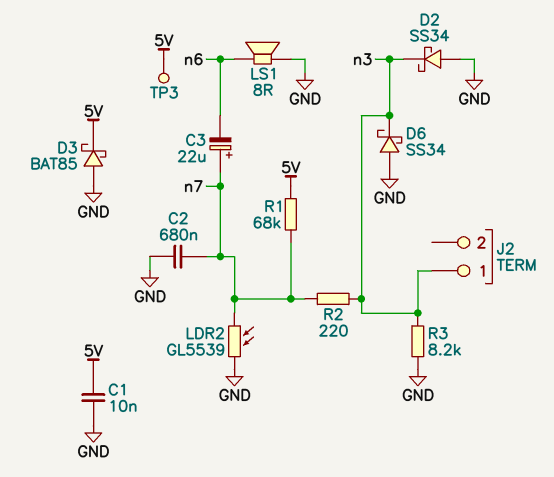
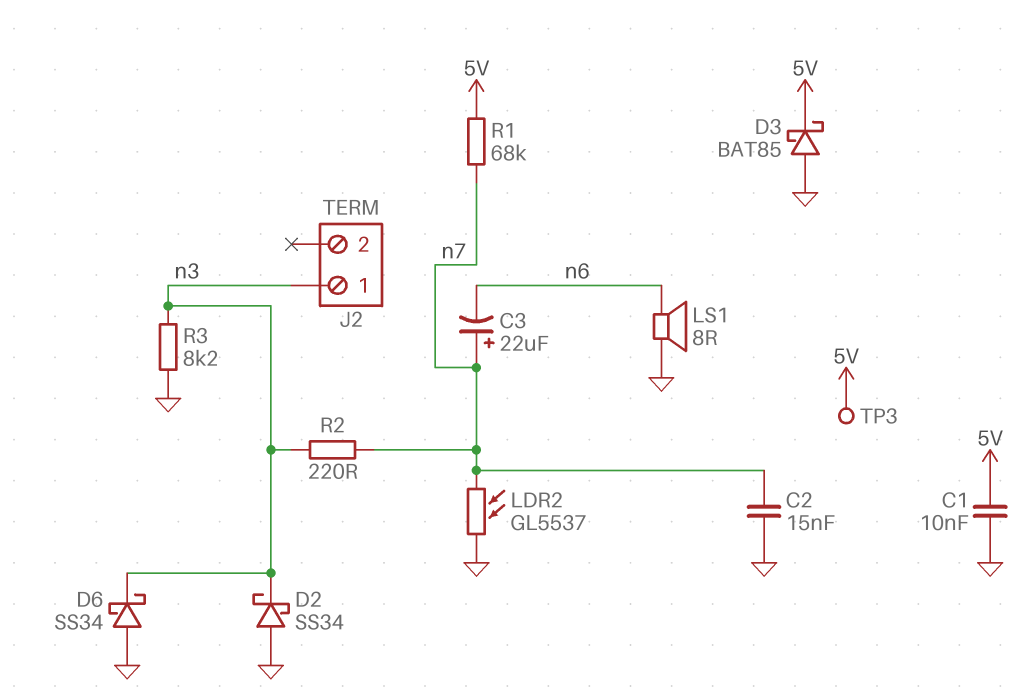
C2: 680nF (GND, n7) -> 15nF (GND, n7)
LDR2: GL5539 (GND, n7) -> GL5537 (GND, n7)

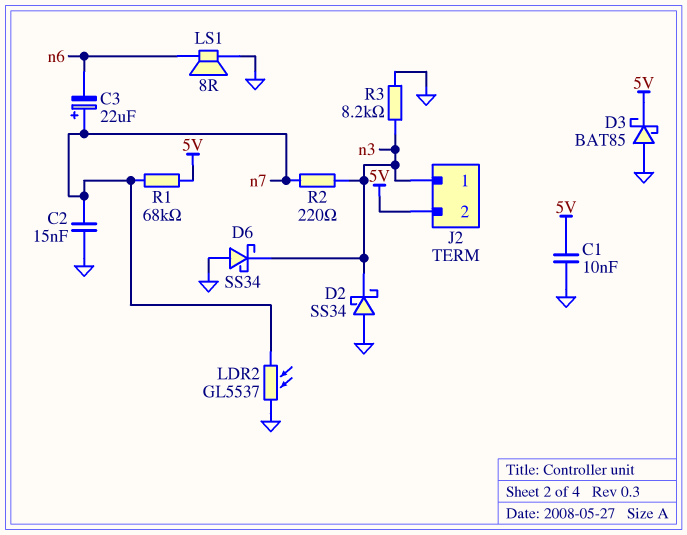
J2 pin 2: none -> 5V
TP3: test point (5V) -> none

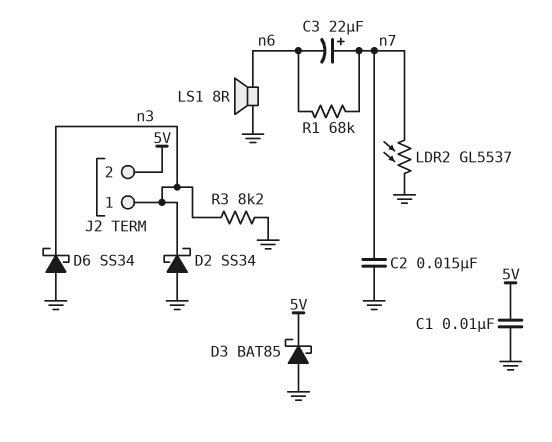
R1: 68k (5V, n7) -> 68k (n6, n7)
R2: 220 (n3, n7) -> none

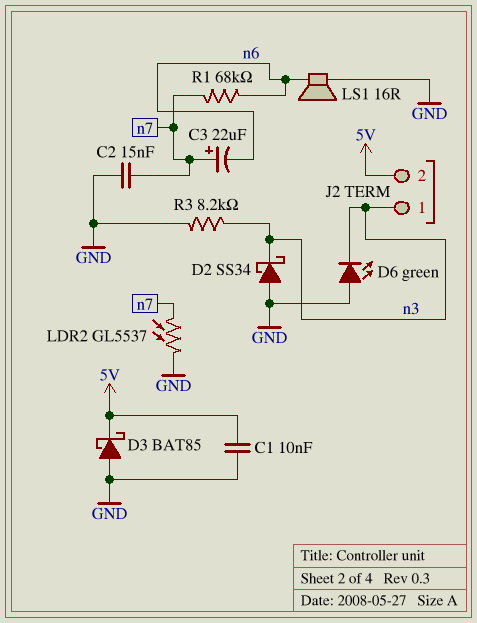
D6: schottky SS34 (A GND, K n3) -> LED green (A GND, K n3)
LS1: speaker 8R (GND, n6) -> speaker 16R (GND, n6)

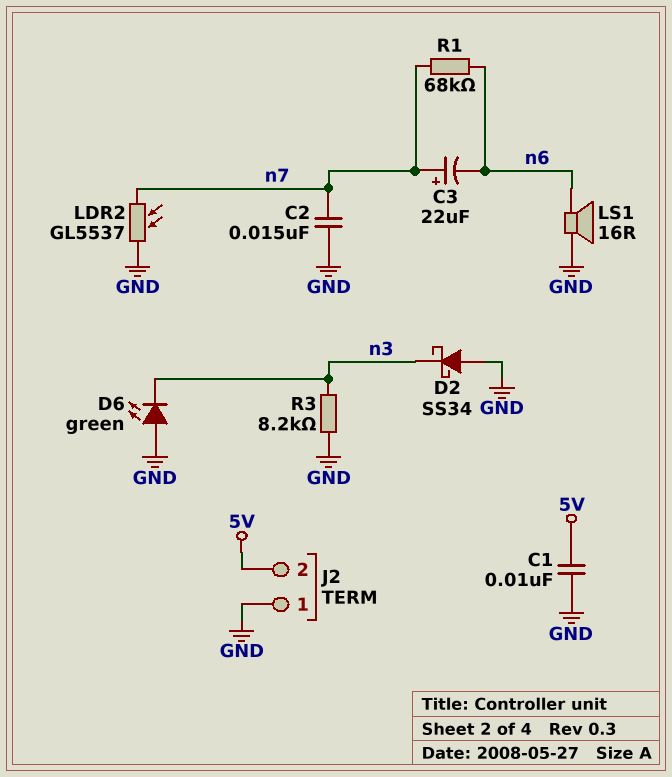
D3: schottky BAT85 (A GND, K 5V) -> none
J2 pin 1: n3 -> GND

